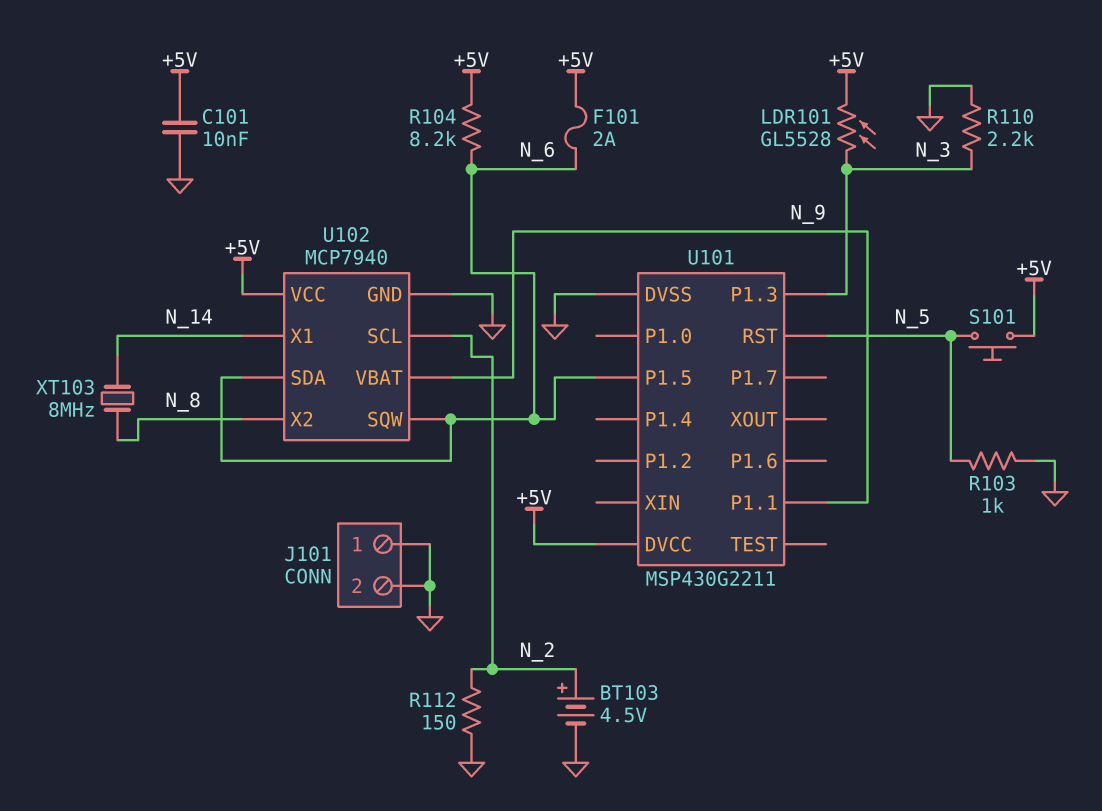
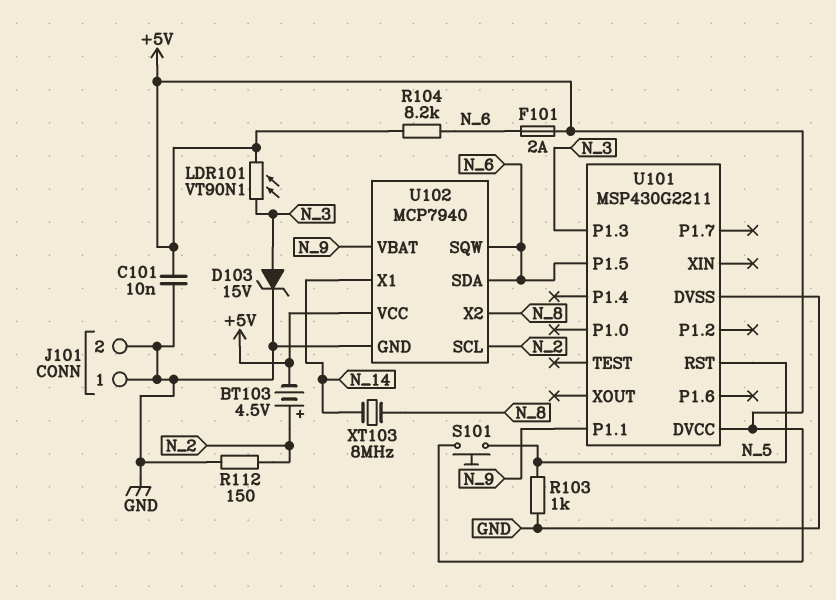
BT103: 4.5V (plus N_2, minus GND) -> 4.5V (plus N_2, minus +5V)
D103: none -> zener 15V (A N_3, K GND)
LDR101: GL5528 (+5V, N_3) -> VT90N1 (+5V, N_3)
R110: 2.2k (GND, N_3) -> none

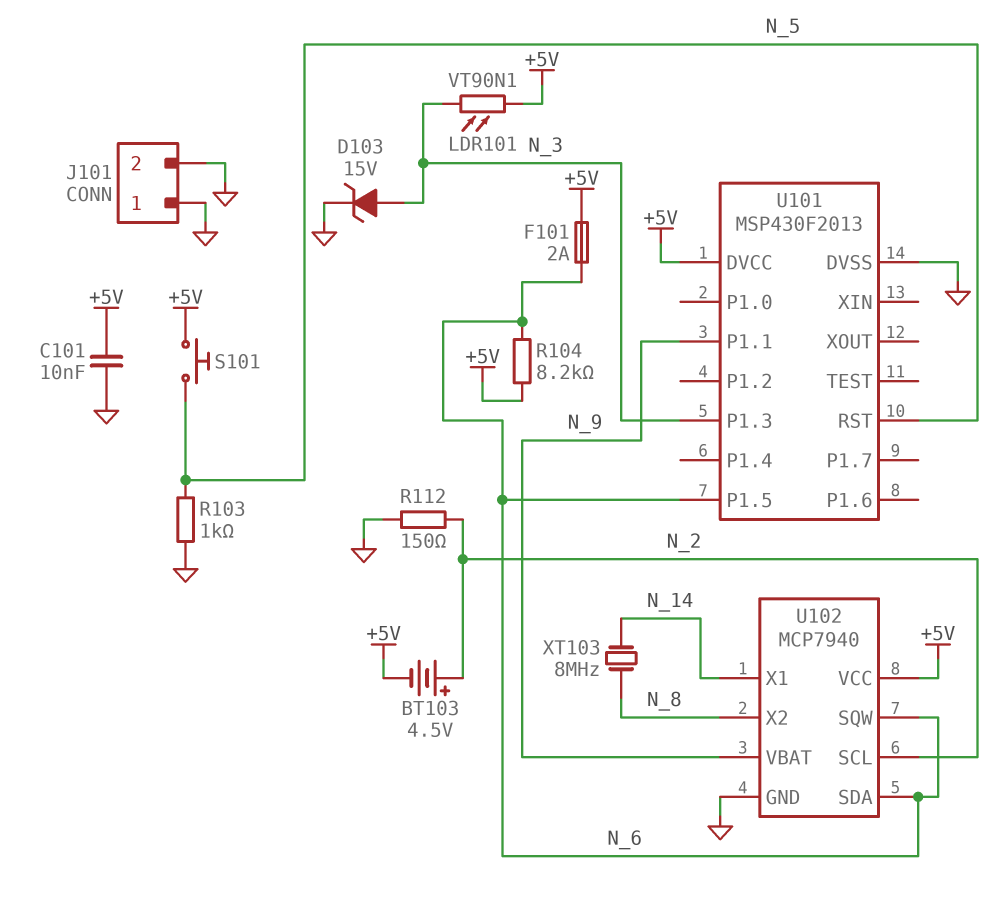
U101: MSP430G2211 -> MSP430F2013

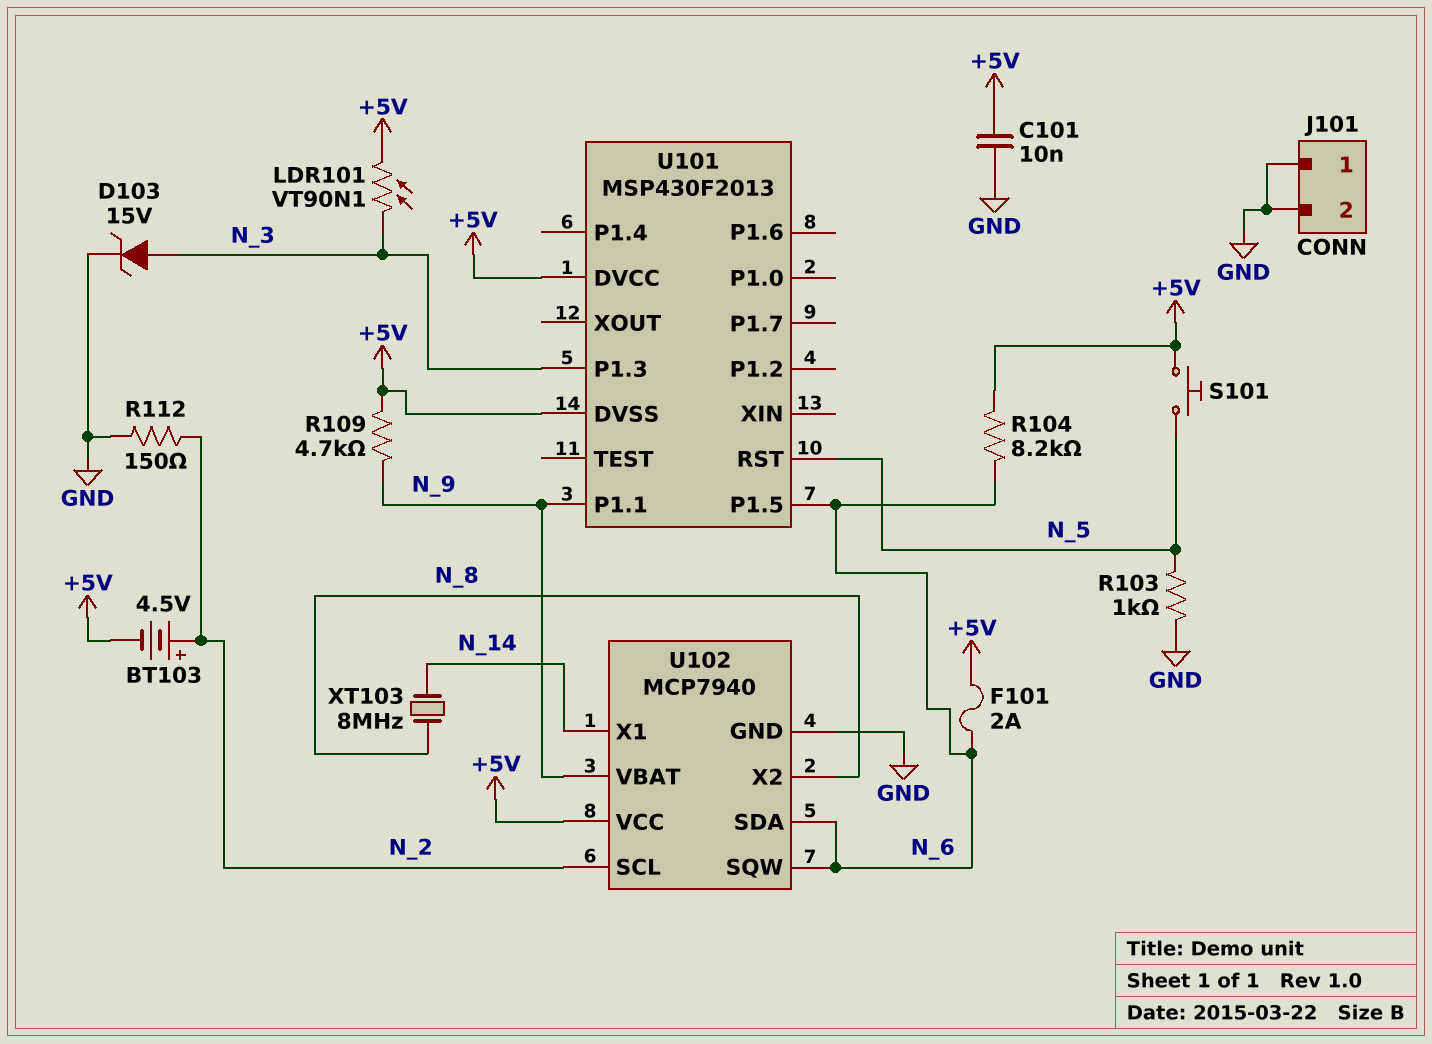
R109: none -> 4.7k (+5V, N_9)
U101 pin DVSS: GND -> +5V

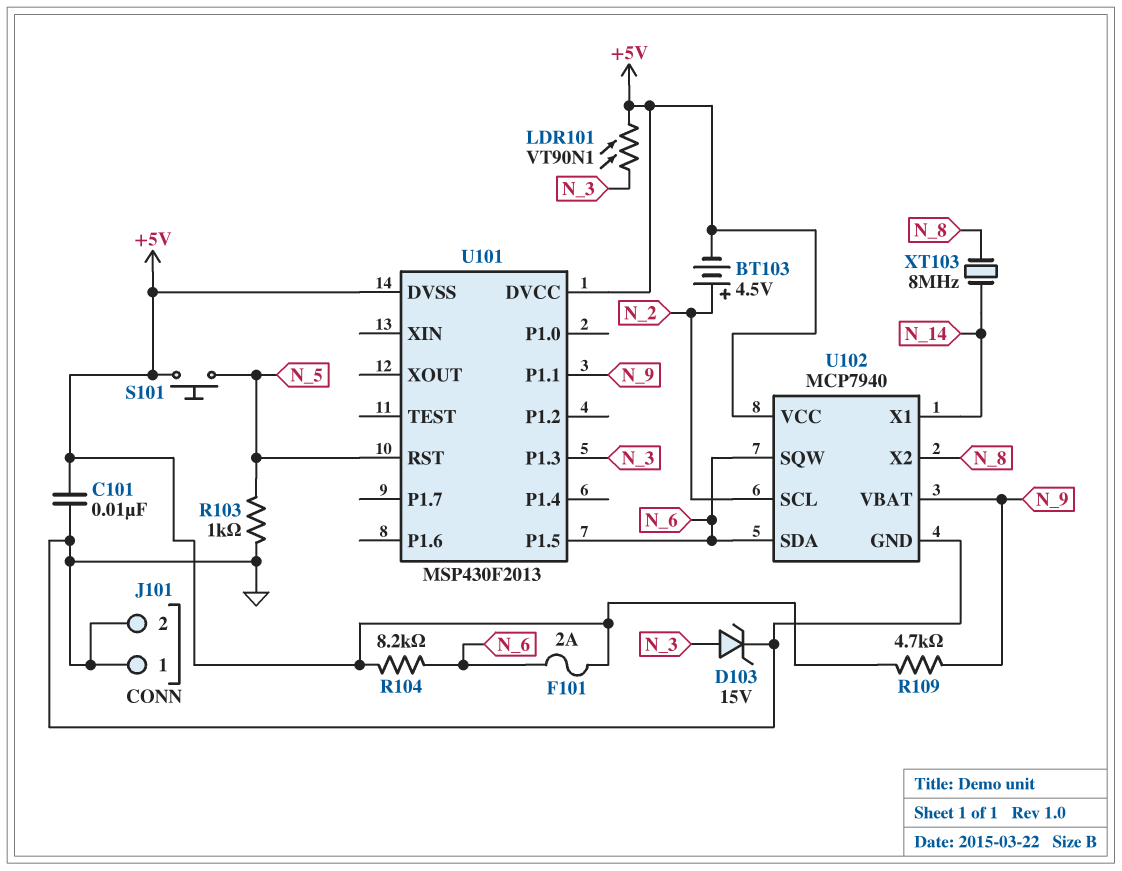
R112: 150 (GND, N_2) -> none

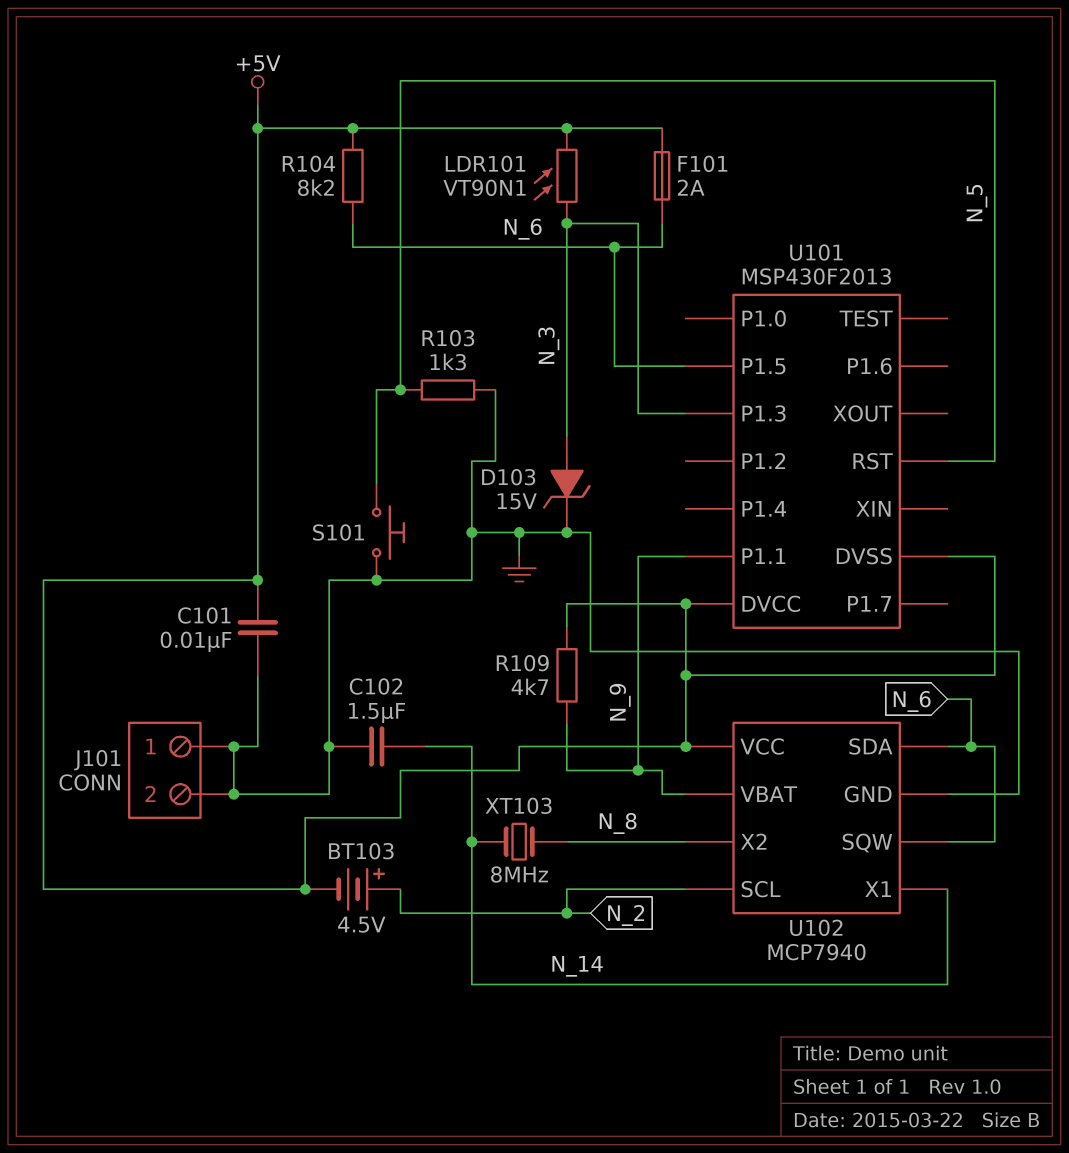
C102: none -> 1.5uF (GND, N_14)
R103: 1k (GND, N_5) -> 1.3k (GND, N_5)
S101: button (+5V, N_5) -> button (GND, N_5)

